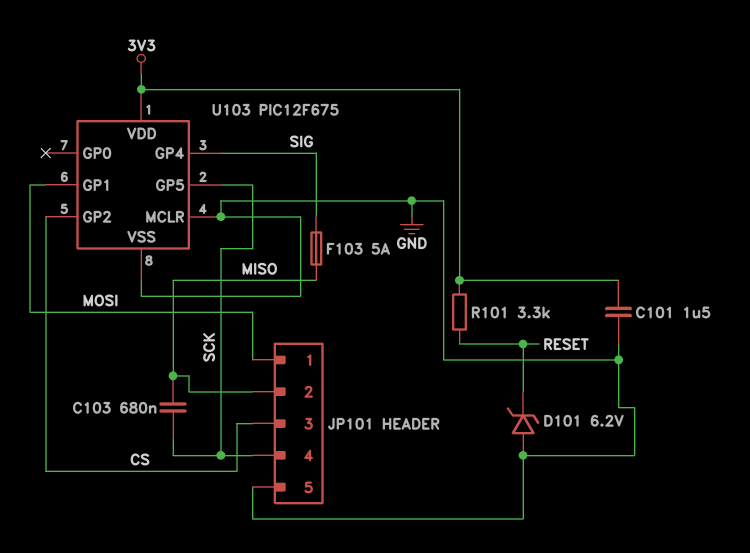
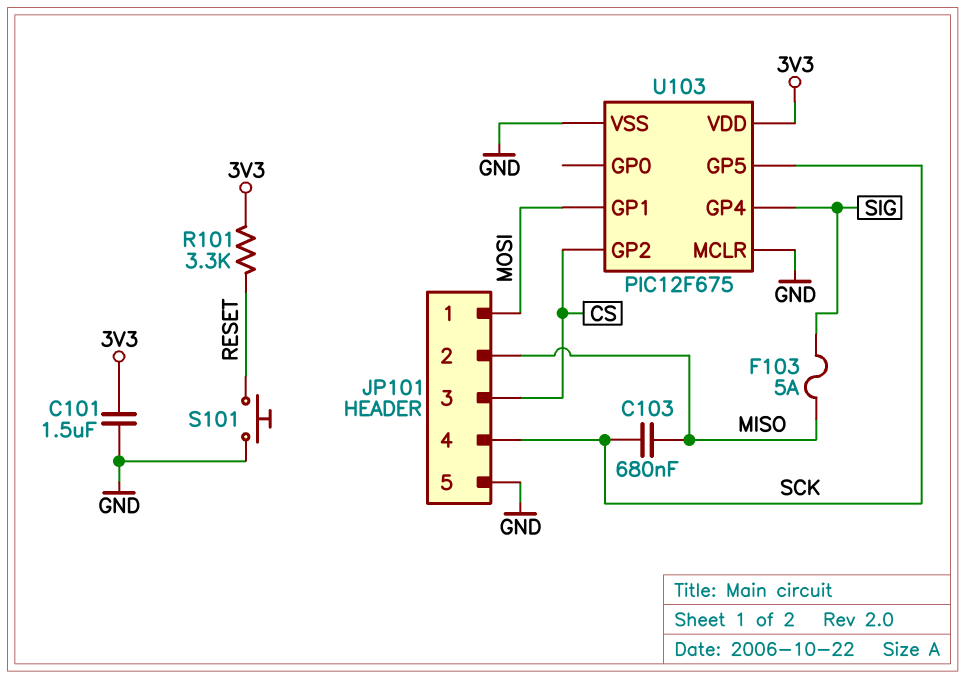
D101: zener 6.2V (A GND, K RESET) -> none
S101: none -> button (GND, RESET)

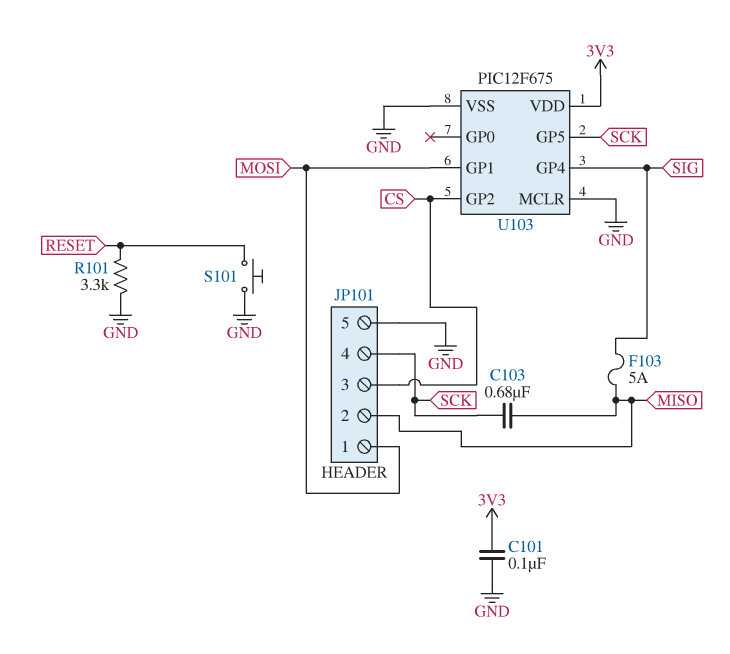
C101: 1.5uF (3V3, GND) -> 100nF (3V3, GND)
R101: 3.3k (3V3, RESET) -> 3.3k (GND, RESET)

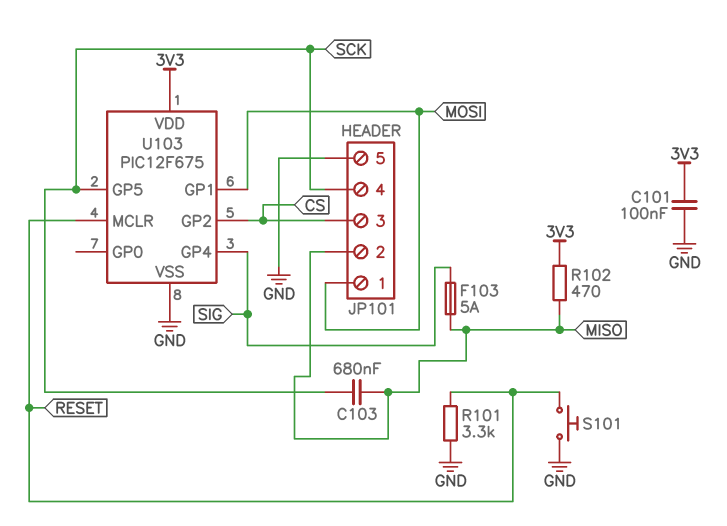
R102: none -> 470 (3V3, MISO)
U103 pin MCLR: GND -> RESET

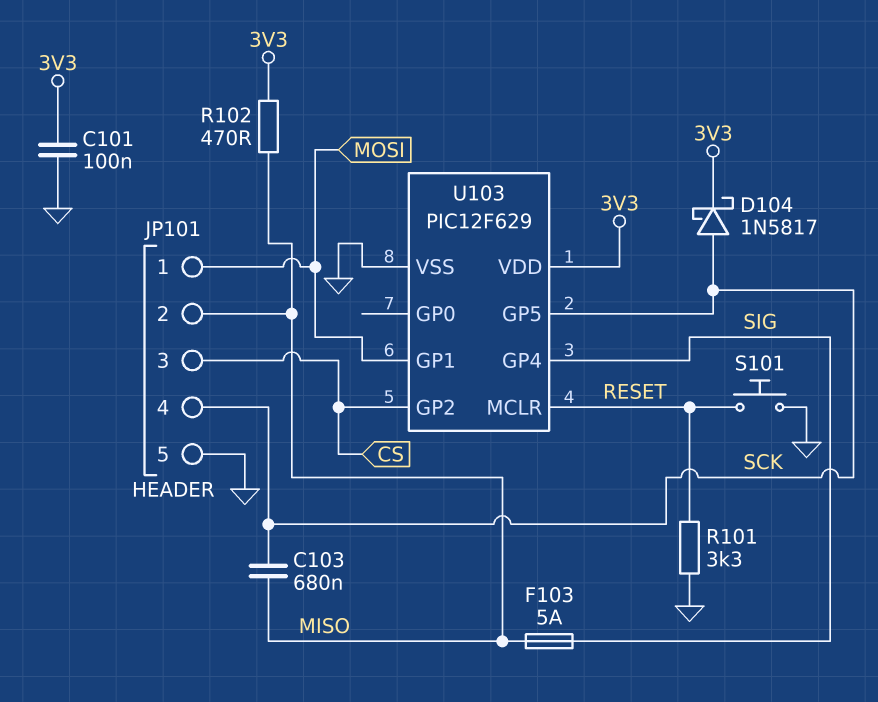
D104: none -> schottky 1N5817 (A SCK, K 3V3)
U103: PIC12F675 -> PIC12F629

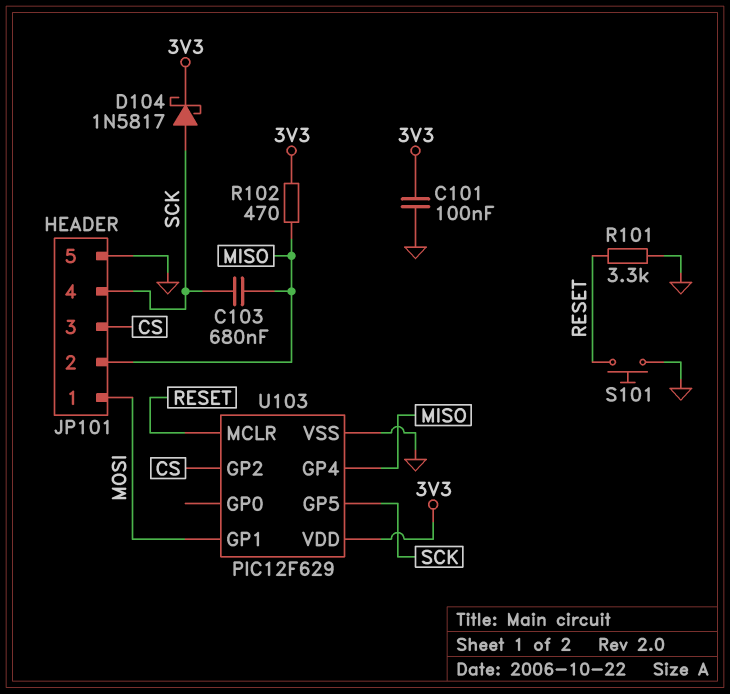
F103: 5A (MISO, SIG) -> none
U103 pin GP4: SIG -> MISO

